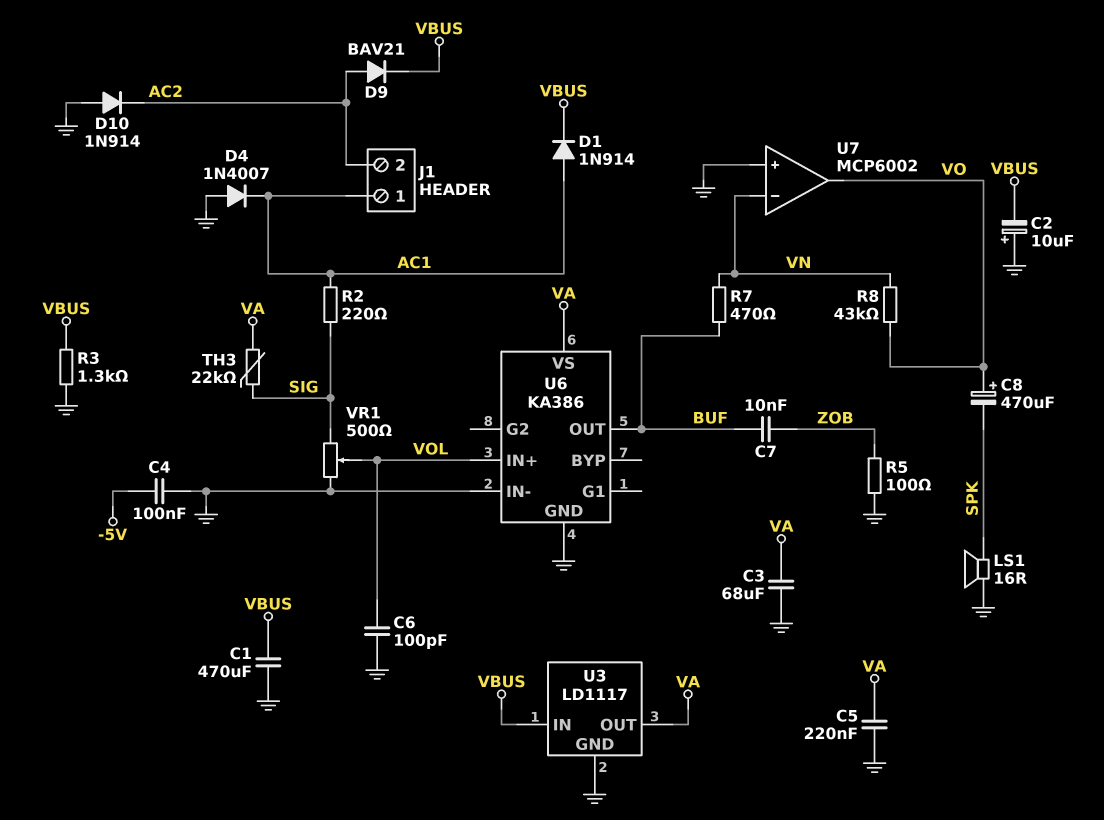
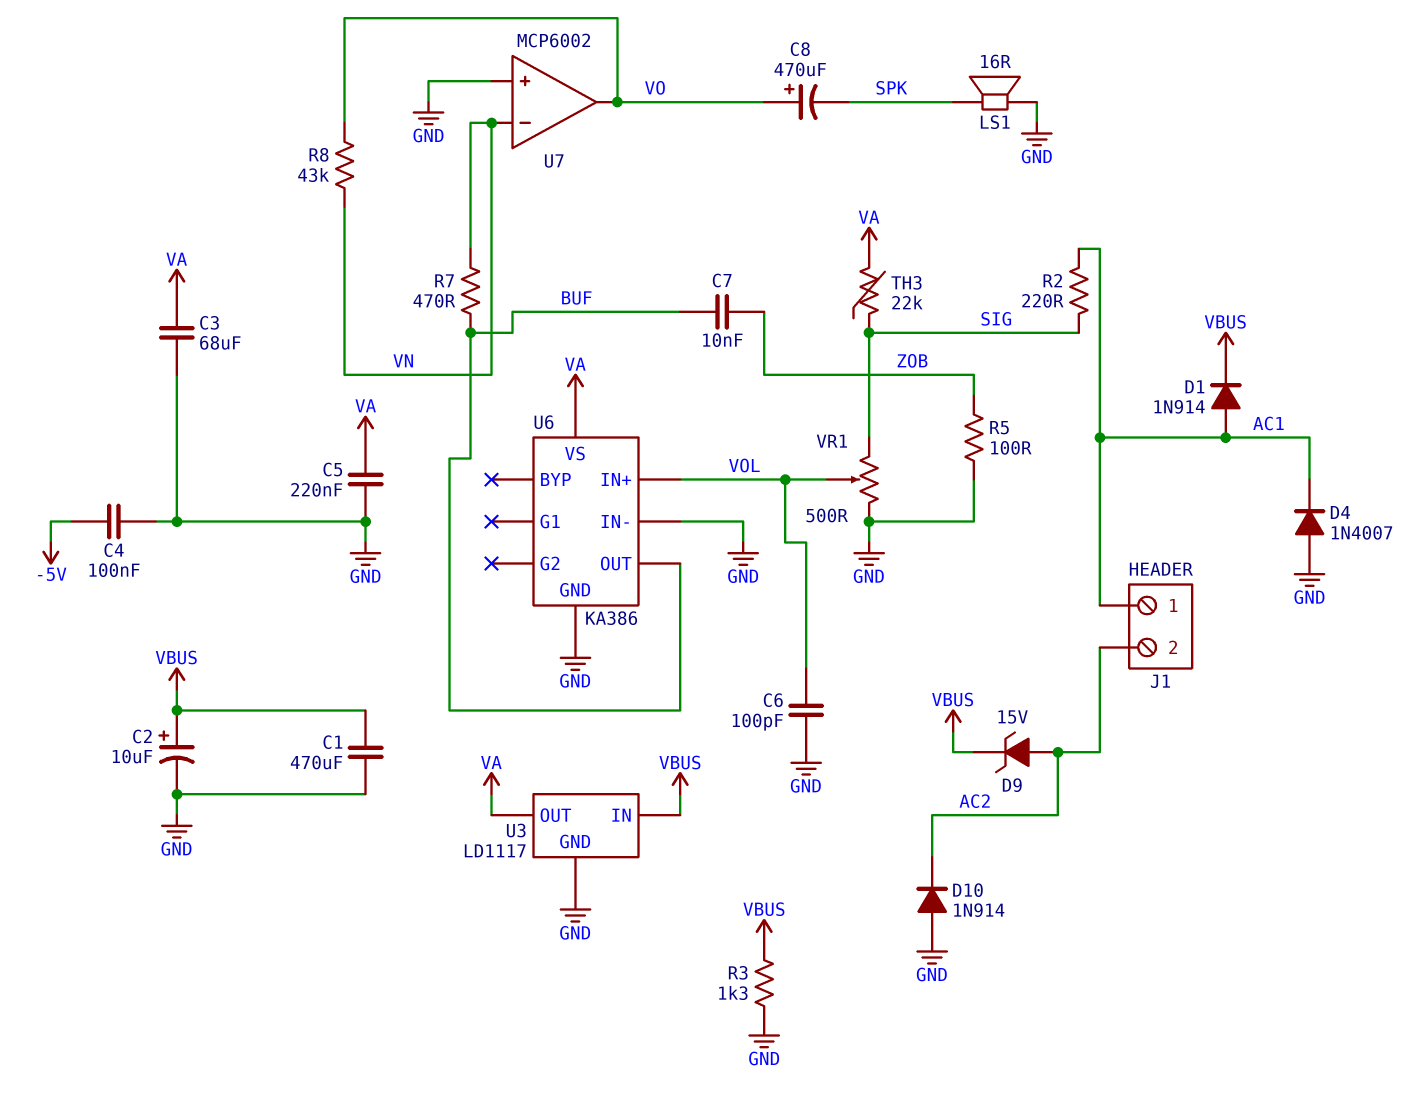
C2: 10uF (plus GND, minus VBUS) -> 10uF (plus VBUS, minus GND)
D9: diode BAV21 (A AC2, K VBUS) -> zener 15V (A AC2, K VBUS)

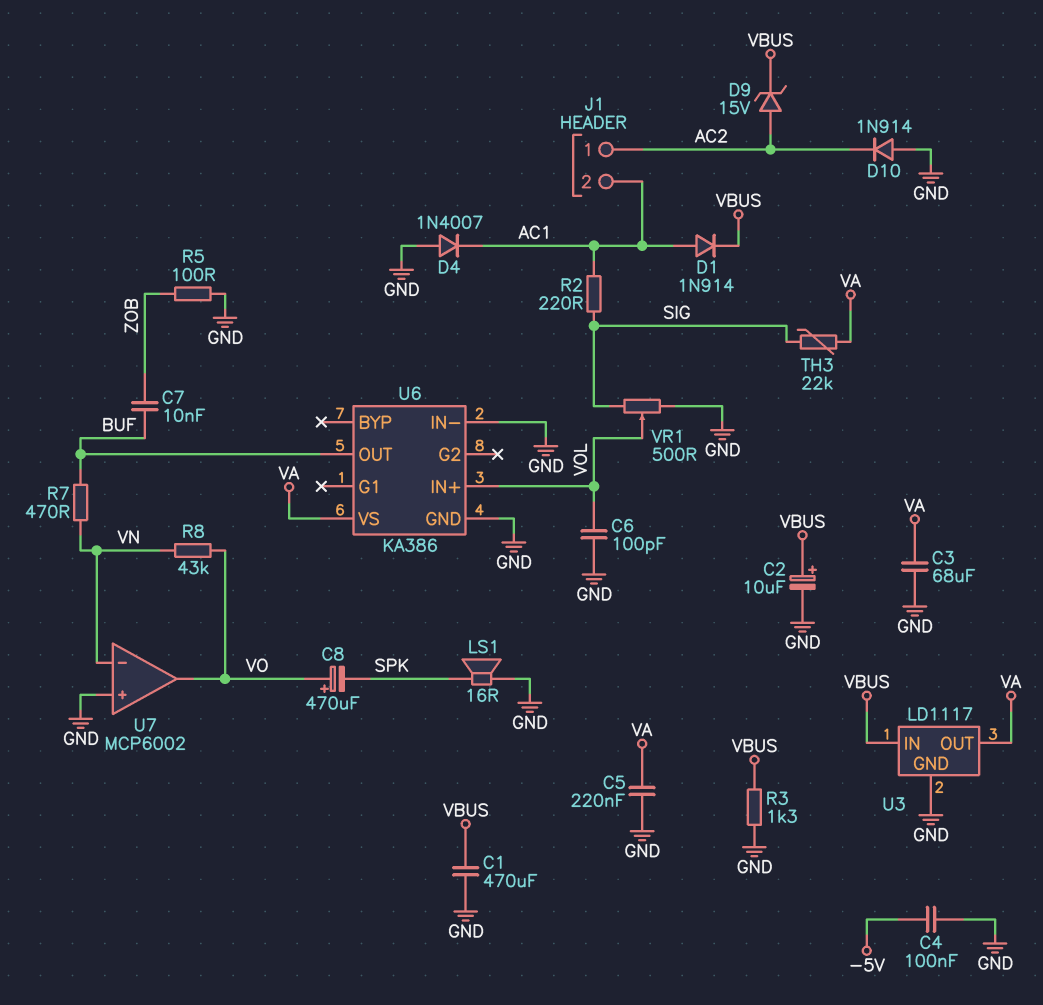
J1 pin 1: AC1 -> AC2
J1 pin 2: AC2 -> AC1

